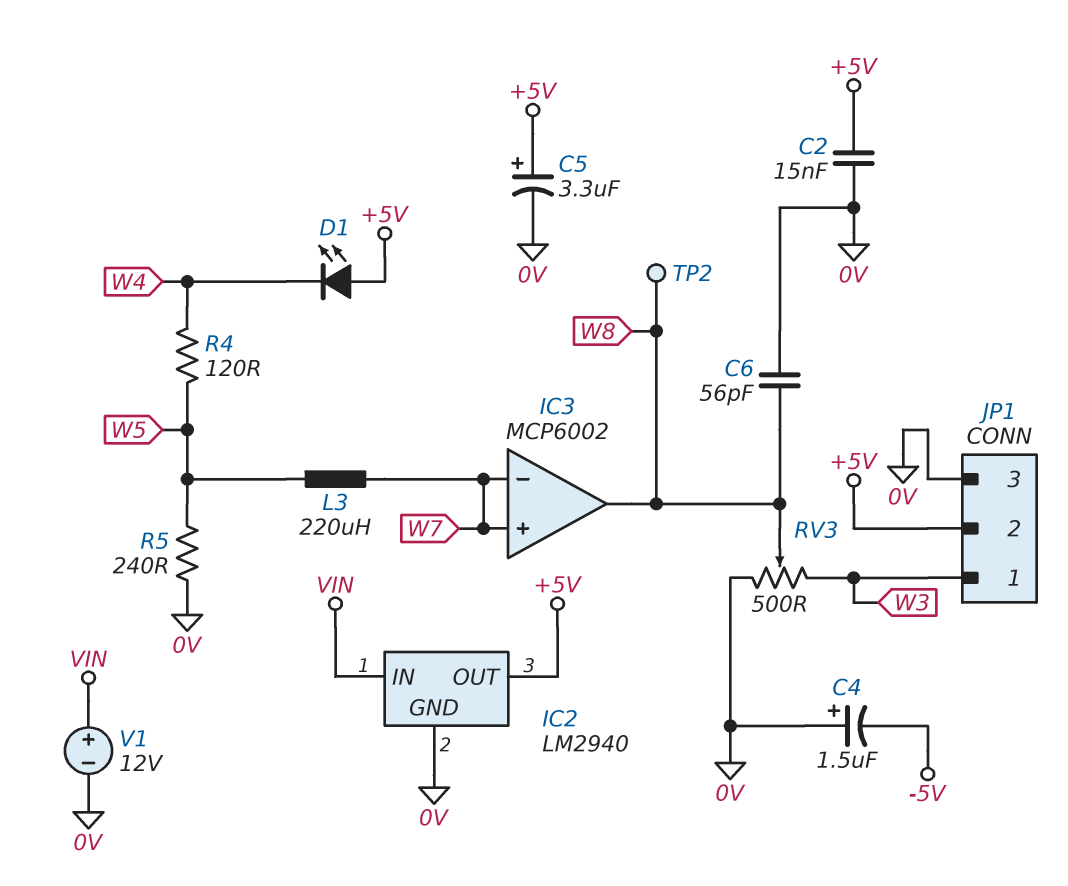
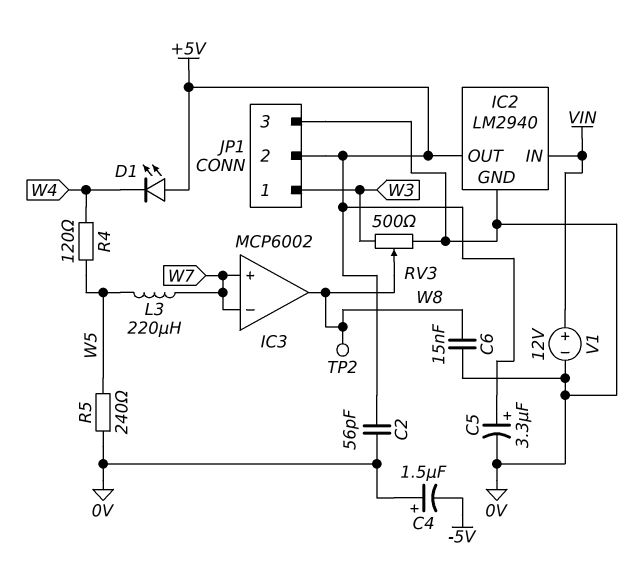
C2: 15nF (+5V, 0V) -> 56pF (+5V, 0V)
C6: 56pF (0V, W8) -> 15nF (0V, W8)

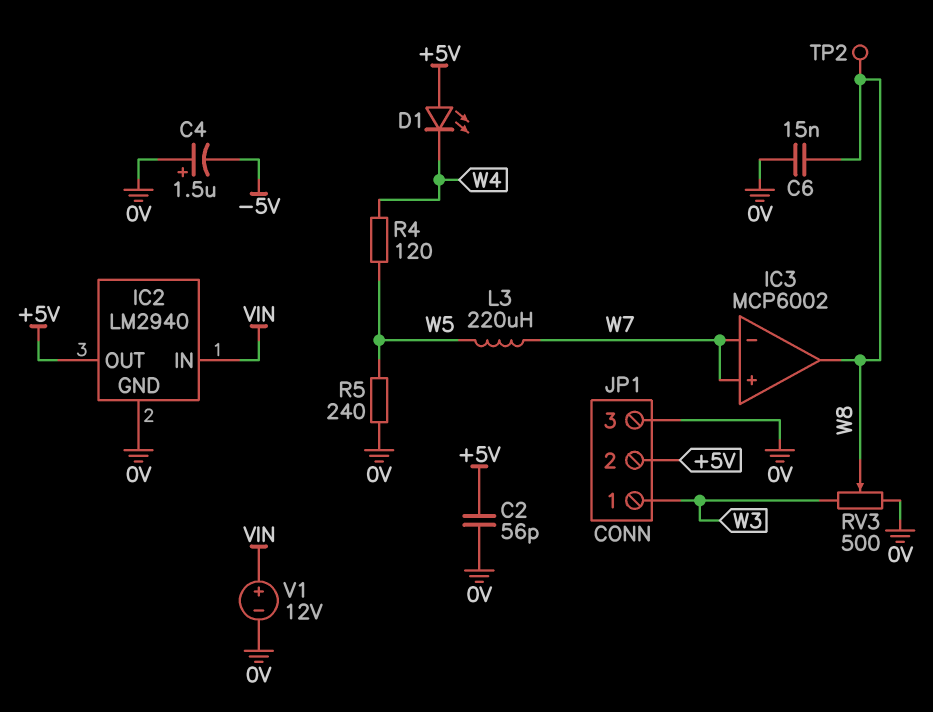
C5: 3.3uF (plus +5V, minus 0V) -> none

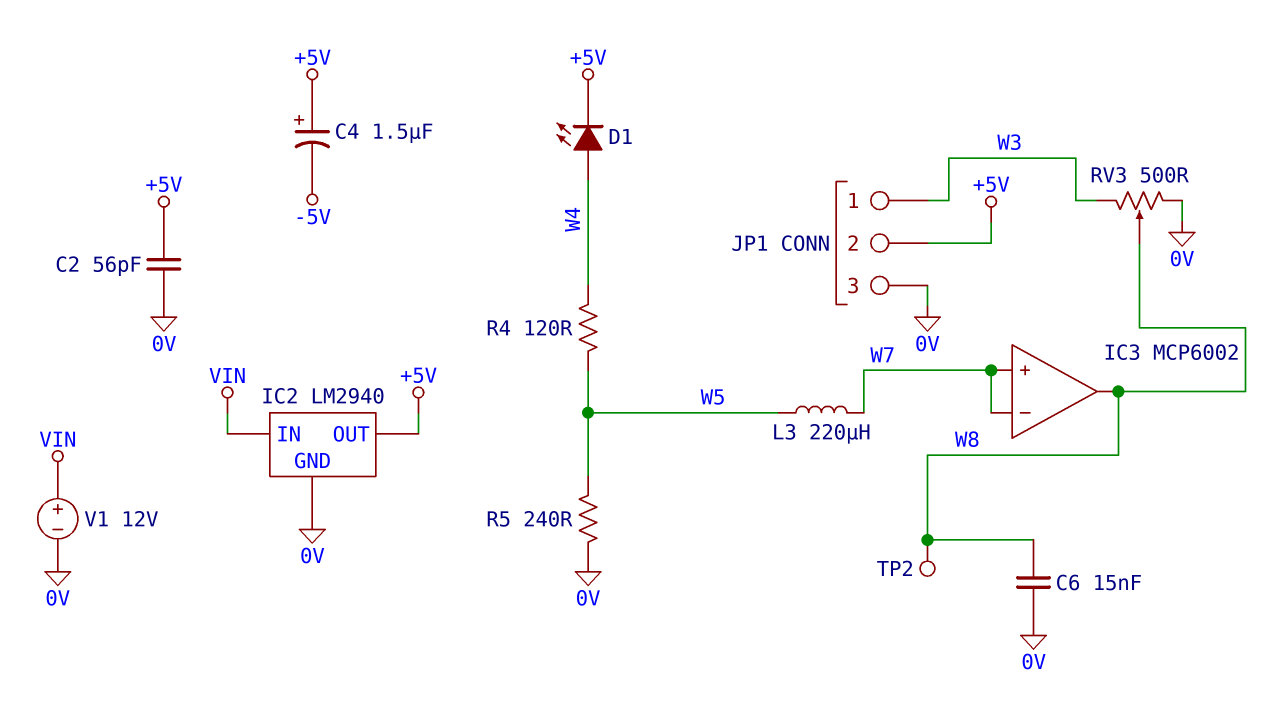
C4: 1.5uF (plus 0V, minus -5V) -> 1.5uF (plus +5V, minus -5V)
D1: LED (A +5V, K W4) -> LED (A W4, K +5V)

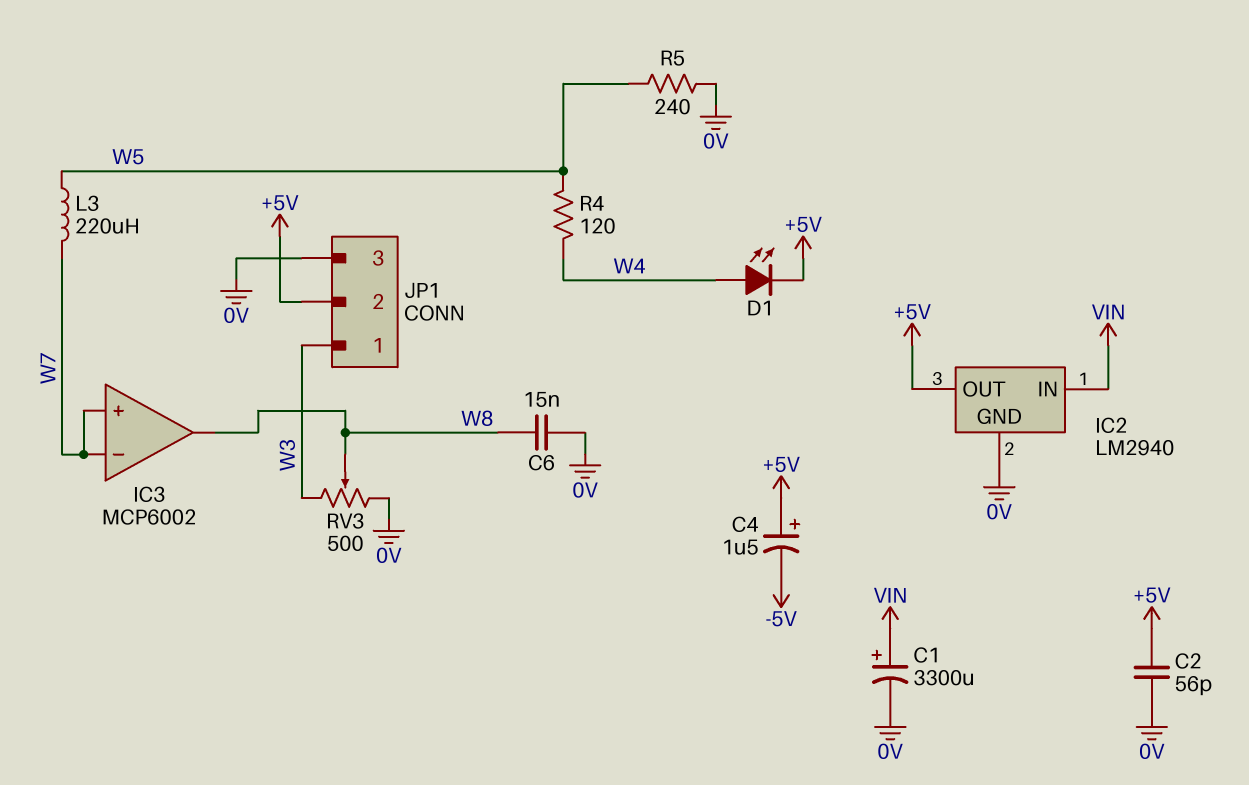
C1: none -> 3300uF (plus VIN, minus 0V)
TP2: test point (W8) -> none
V1: 12V (plus VIN, minus 0V) -> none

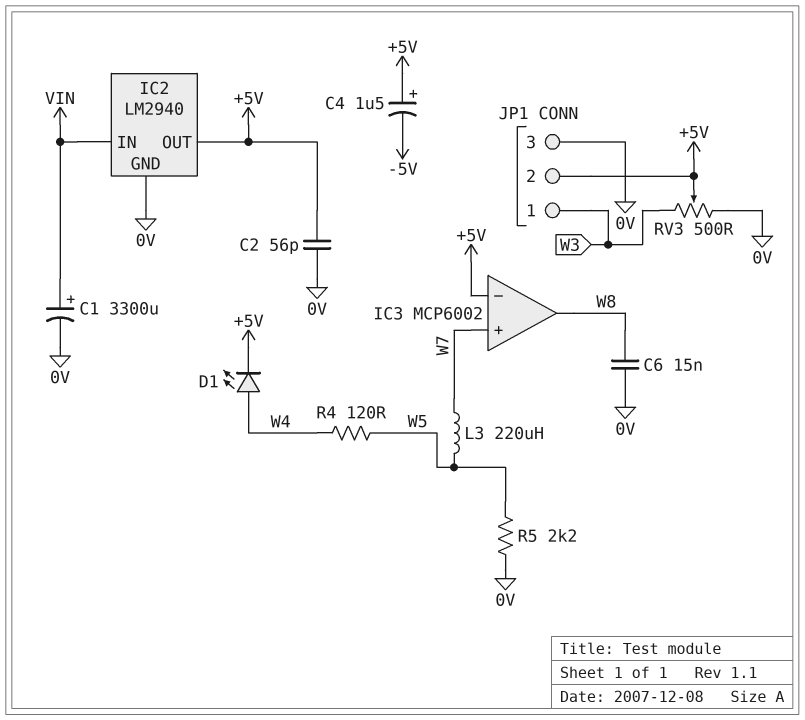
IC3 pin in-: W7 -> +5V
R5: 240 (0V, W5) -> 2.2k (0V, W5)
RV3: 500 (0V, W3, wiper W8) -> 500 (0V, W3, wiper +5V)

